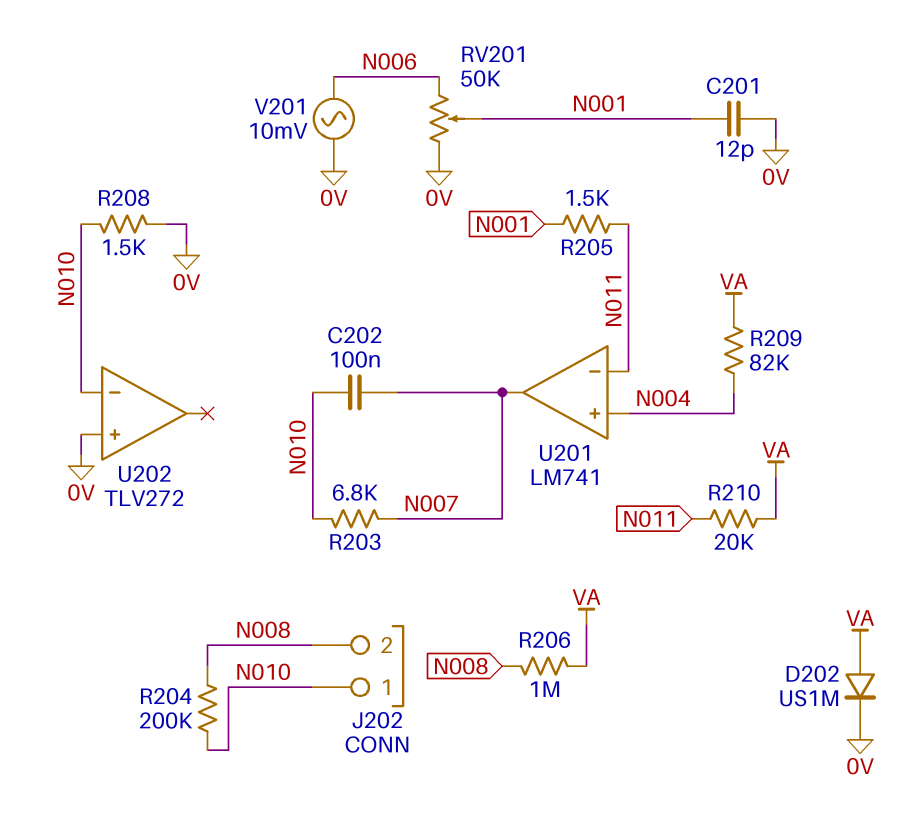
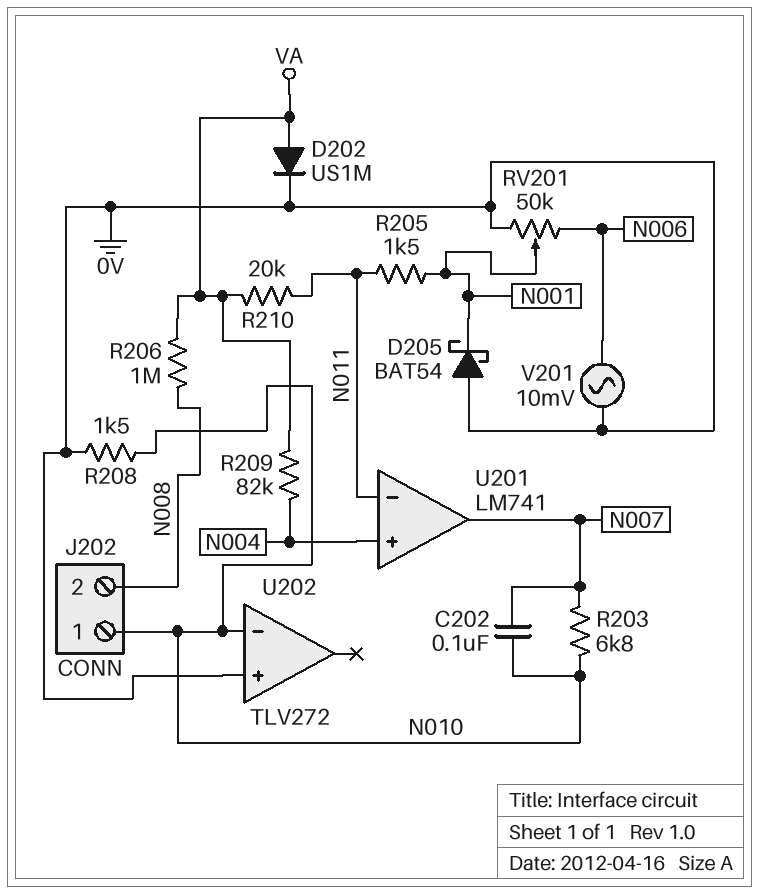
C201: 12pF (0V, N001) -> none
D205: none -> schottky BAT54 (A 0V, K N001)
R204: 200k (N008, N010) -> none

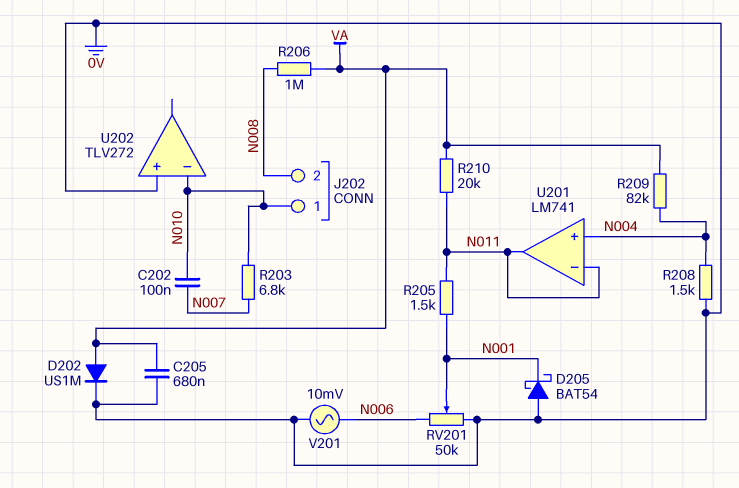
C205: none -> 680nF (0V, VA)
R208: 1.5k (0V, N010) -> 1.5k (0V, N004)
U201 pin out: N007 -> N011

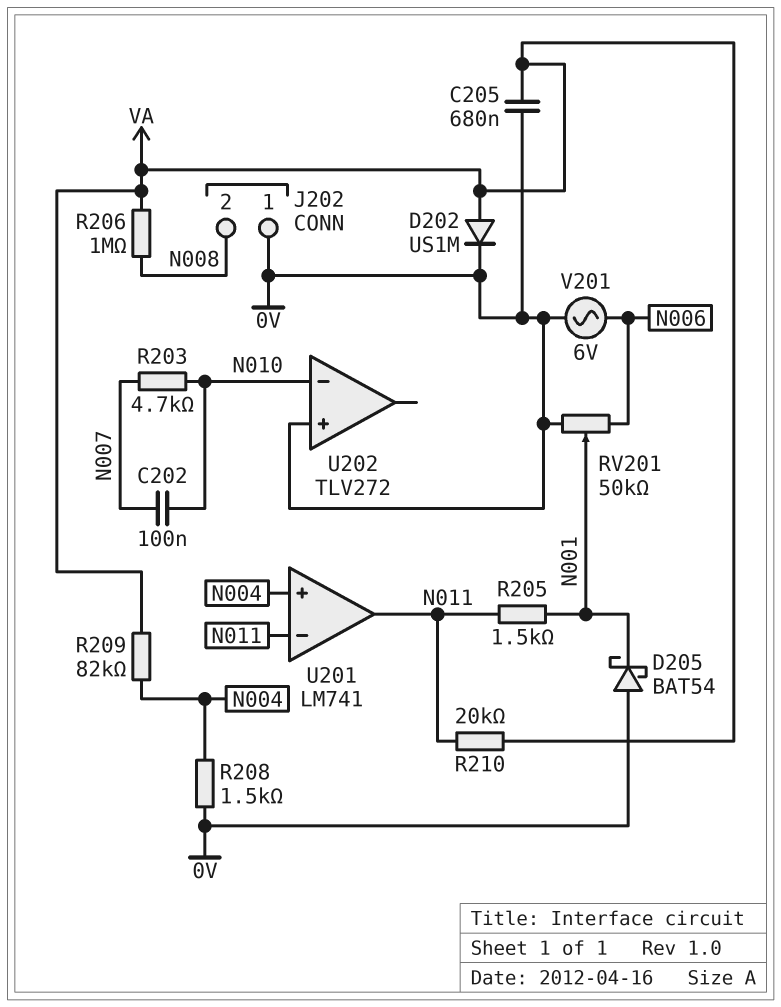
J202 pin 1: N010 -> 0V
R203: 6.8k (N007, N010) -> 4.7k (N007, N010)
V201: AC 10mV (0V, N006) -> AC 6V (0V, N006)

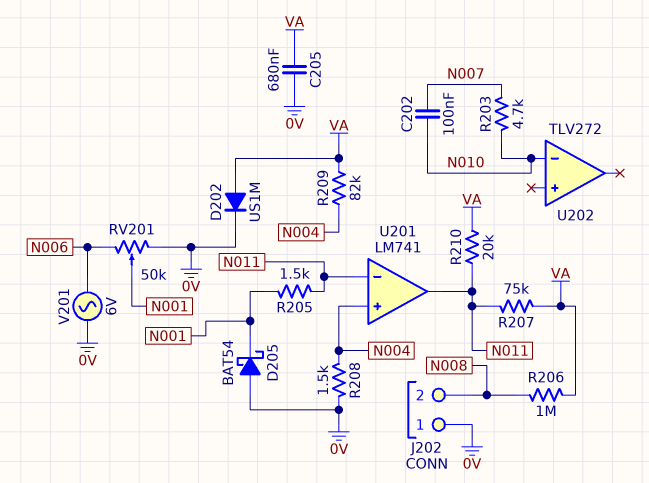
R207: none -> 75k (N011, VA)
U202 pin in+: 0V -> none

